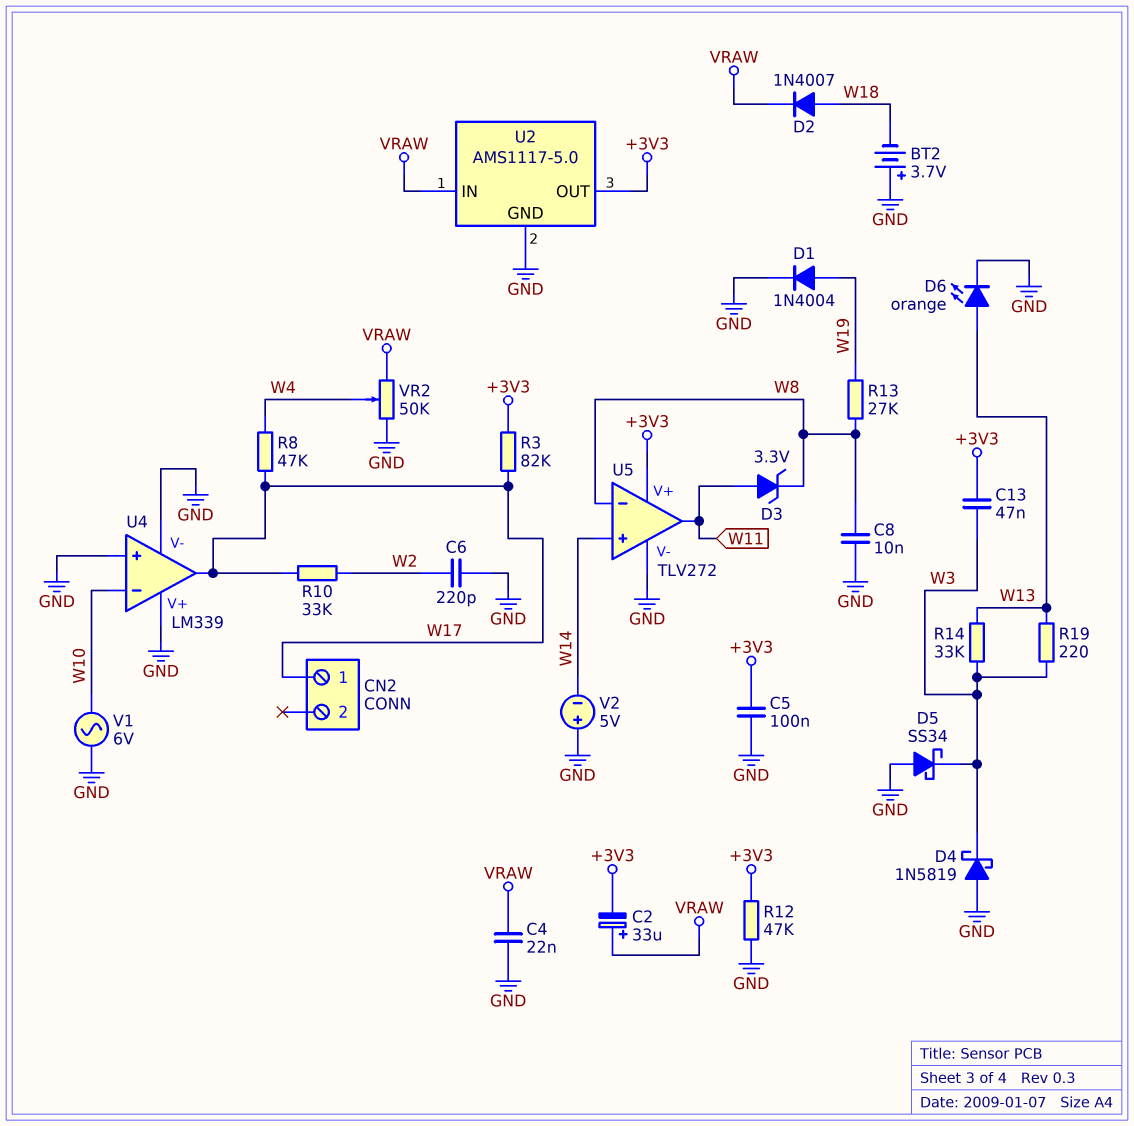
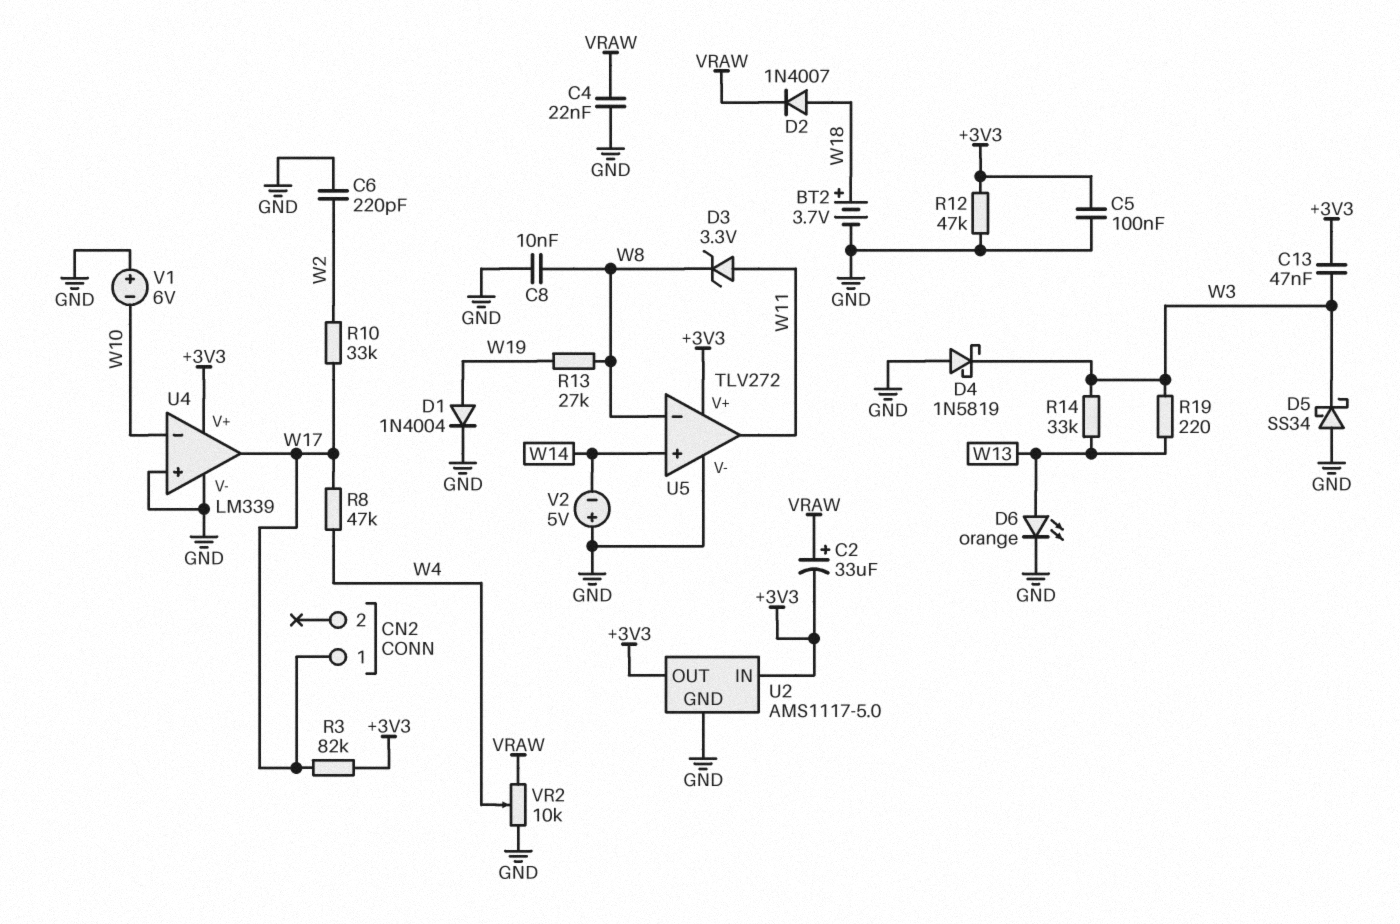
BT2: 3.7V (plus GND, minus W18) -> 3.7V (plus W18, minus GND)
U2 pin IN: VRAW -> +3V3
U4 pin V+: GND -> +3V3
V1: AC 6V (GND, W10) -> 6V (plus GND, minus W10)
VR2: 50k (GND, VRAW, wiper W4) -> 10k (GND, VRAW, wiper W4)

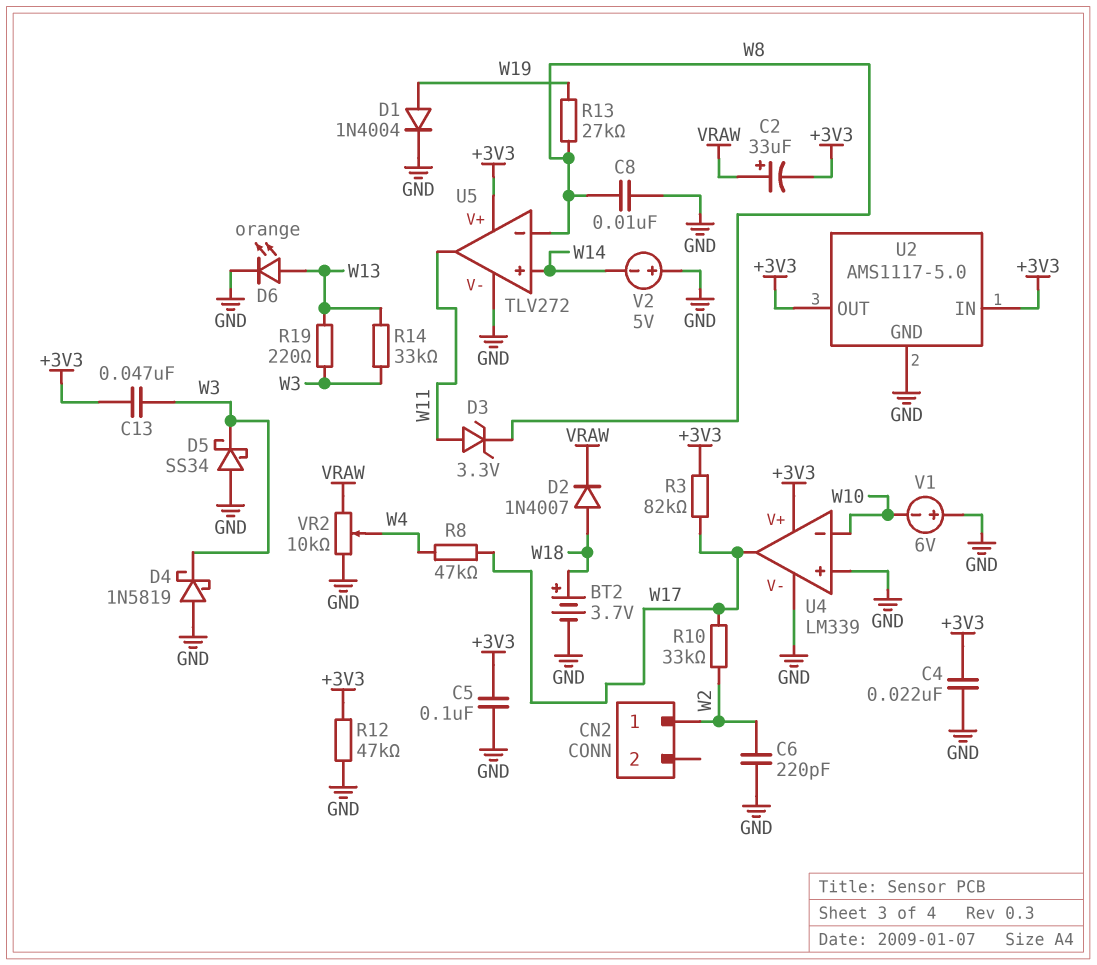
C4: 22nF (GND, VRAW) -> 22nF (+3V3, GND)
CN2 pin 1: W17 -> W2

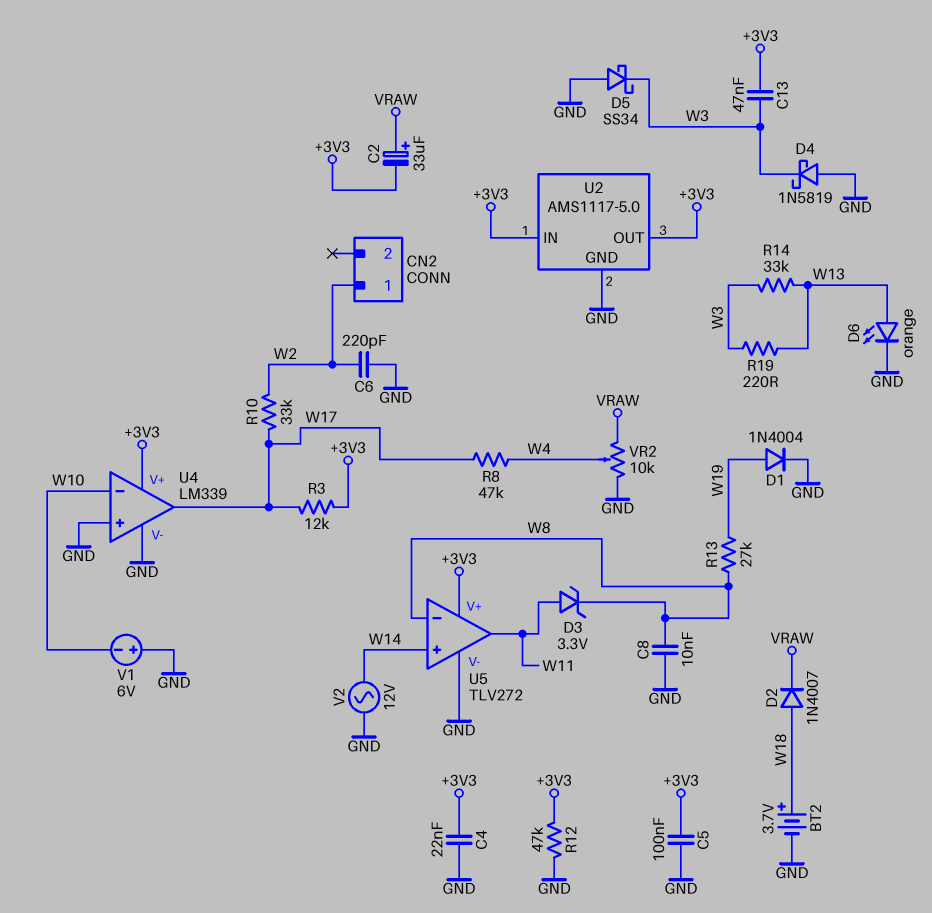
R3: 82k (+3V3, W17) -> 12k (+3V3, W17)
V2: 5V (plus GND, minus W14) -> AC 12V (GND, W14)

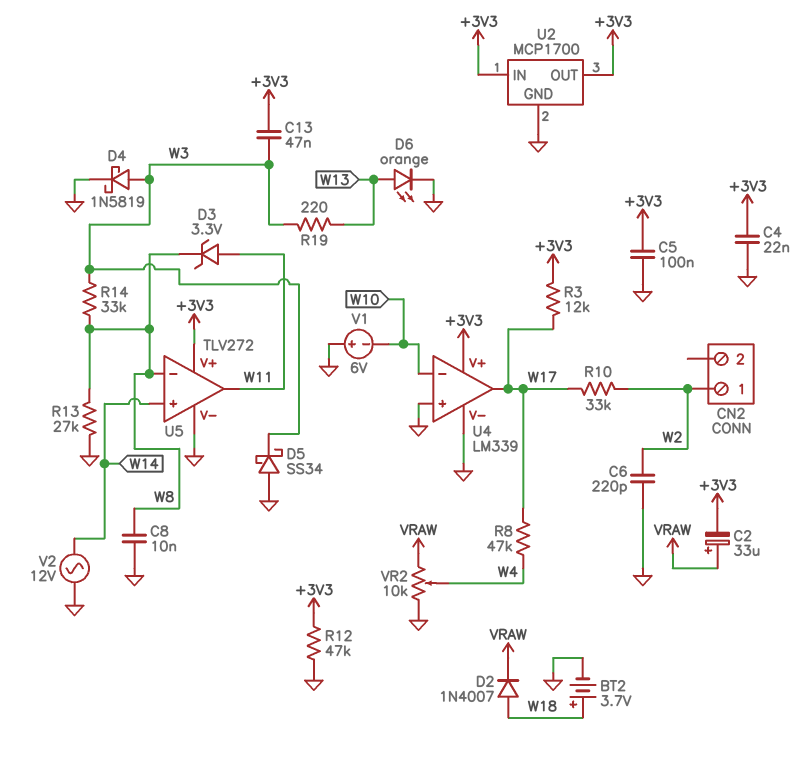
D1: diode 1N4004 (A W19, K GND) -> none
D4: schottky 1N5819 (A GND, K W3) -> schottky 1N5819 (A W3, K GND)
R13: 27k (W8, W19) -> 27k (GND, W8)
R14: 33k (W3, W13) -> 33k (W3, W8)
U2: AMS1117-5.0 -> MCP1700

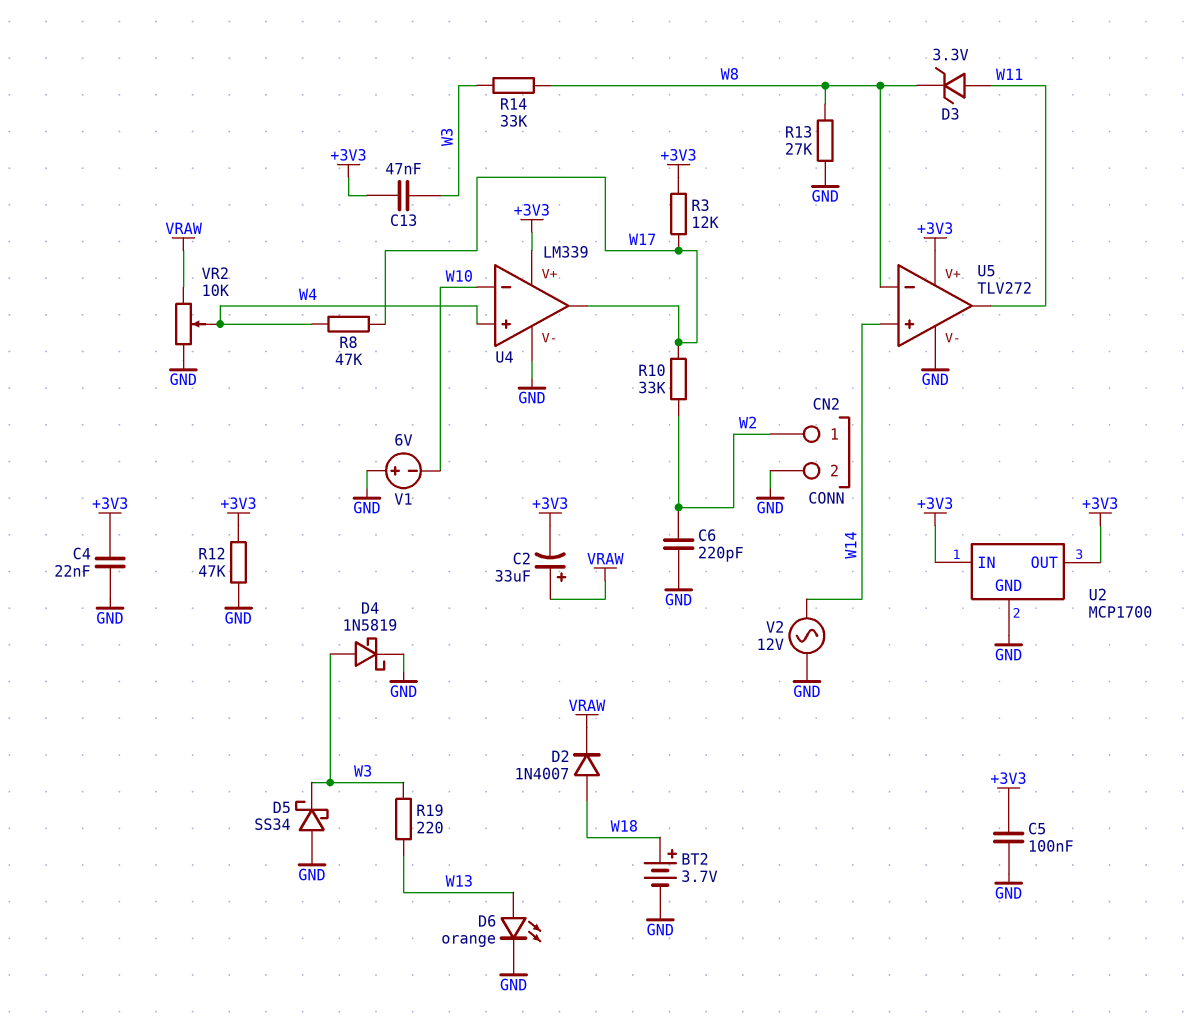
C8: 10nF (GND, W8) -> none
CN2 pin 2: none -> GND
U4 pin in+: GND -> W4

